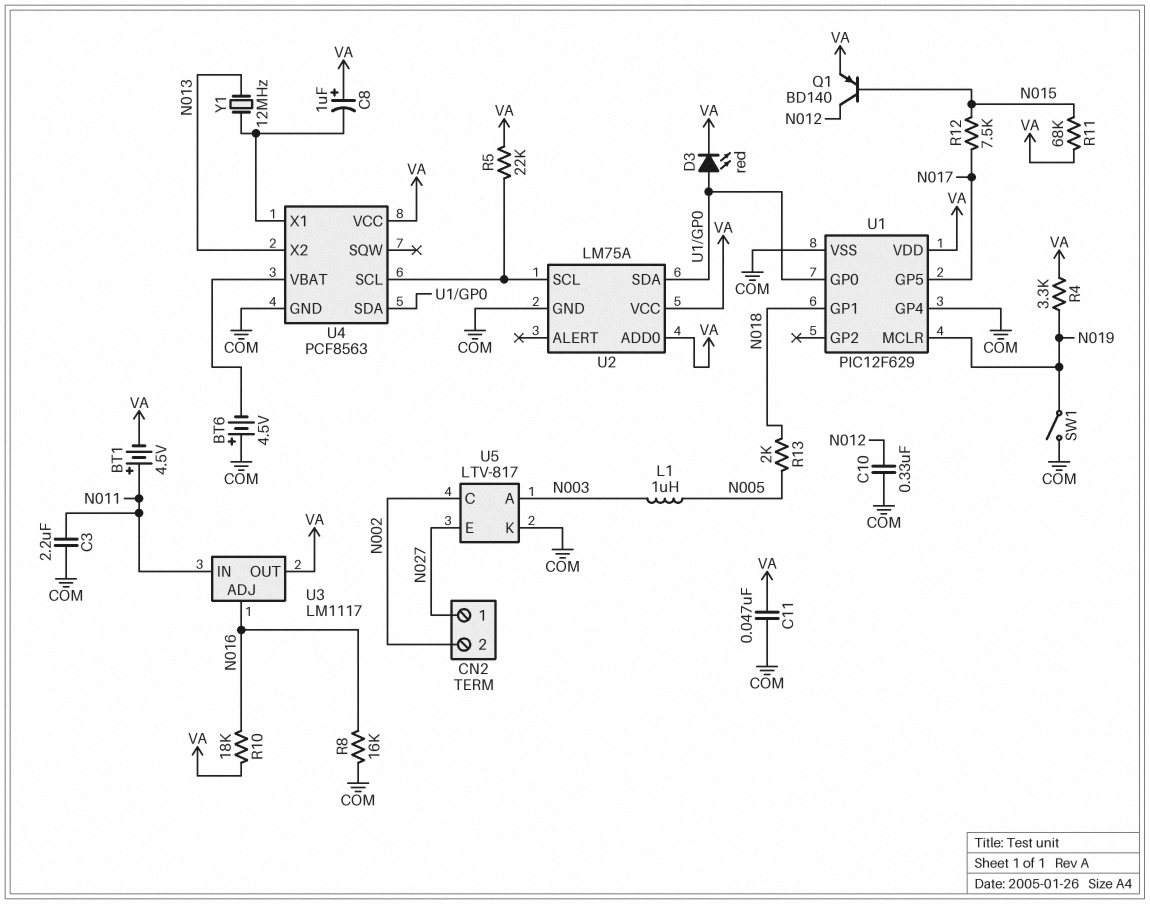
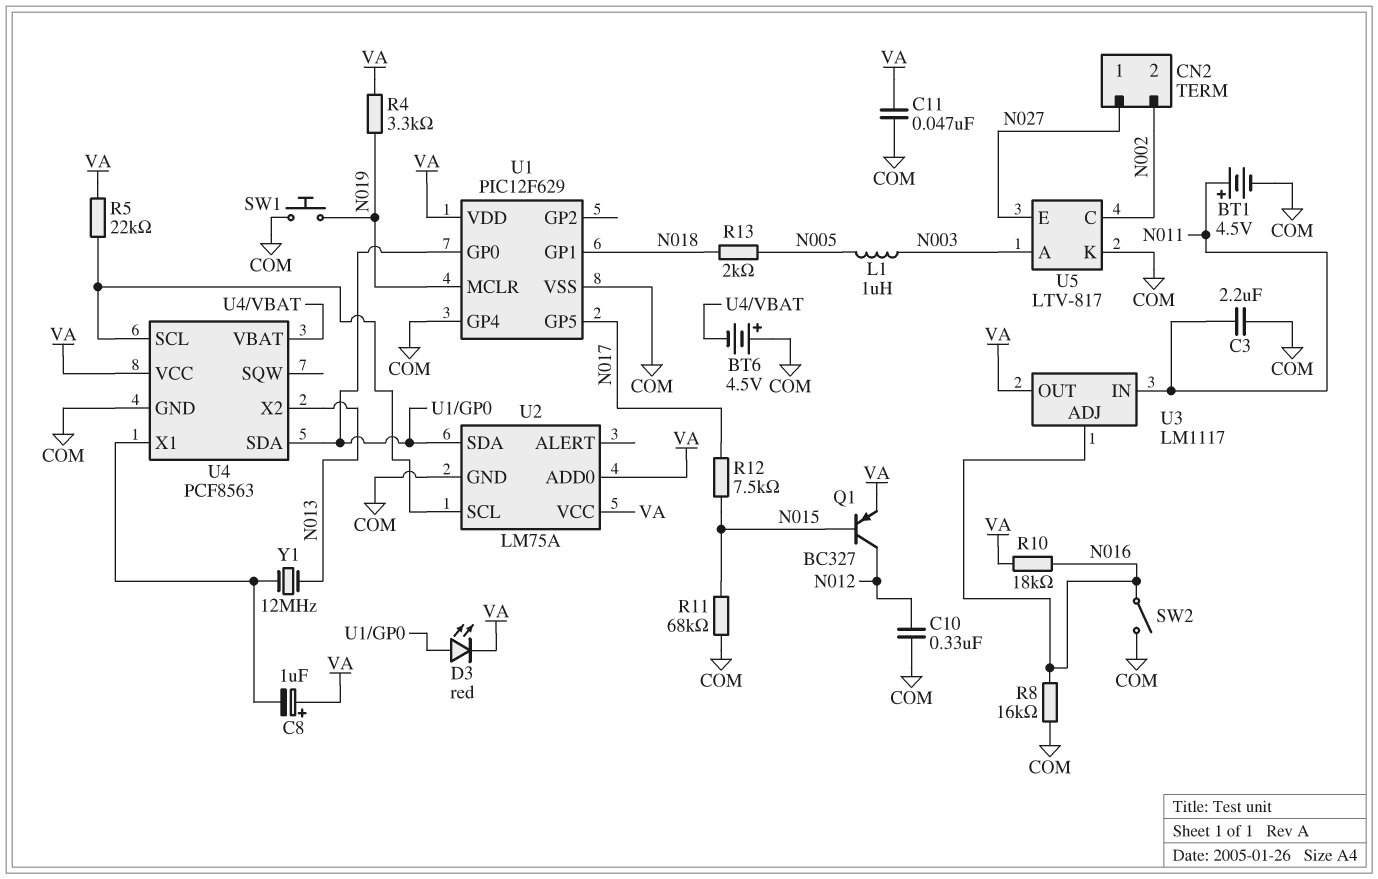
BT1: 4.5V (plus N011, minus VA) -> 4.5V (plus N011, minus COM)
Q1: PNP BD140 (B N015, C N012, E VA) -> PNP BC327 (B N015, C N012, E VA)
R11: 68k (N015, VA) -> 68k (COM, N015)
SW1: switch (COM, N019) -> button (COM, N019)
SW2: none -> switch (COM, N016)

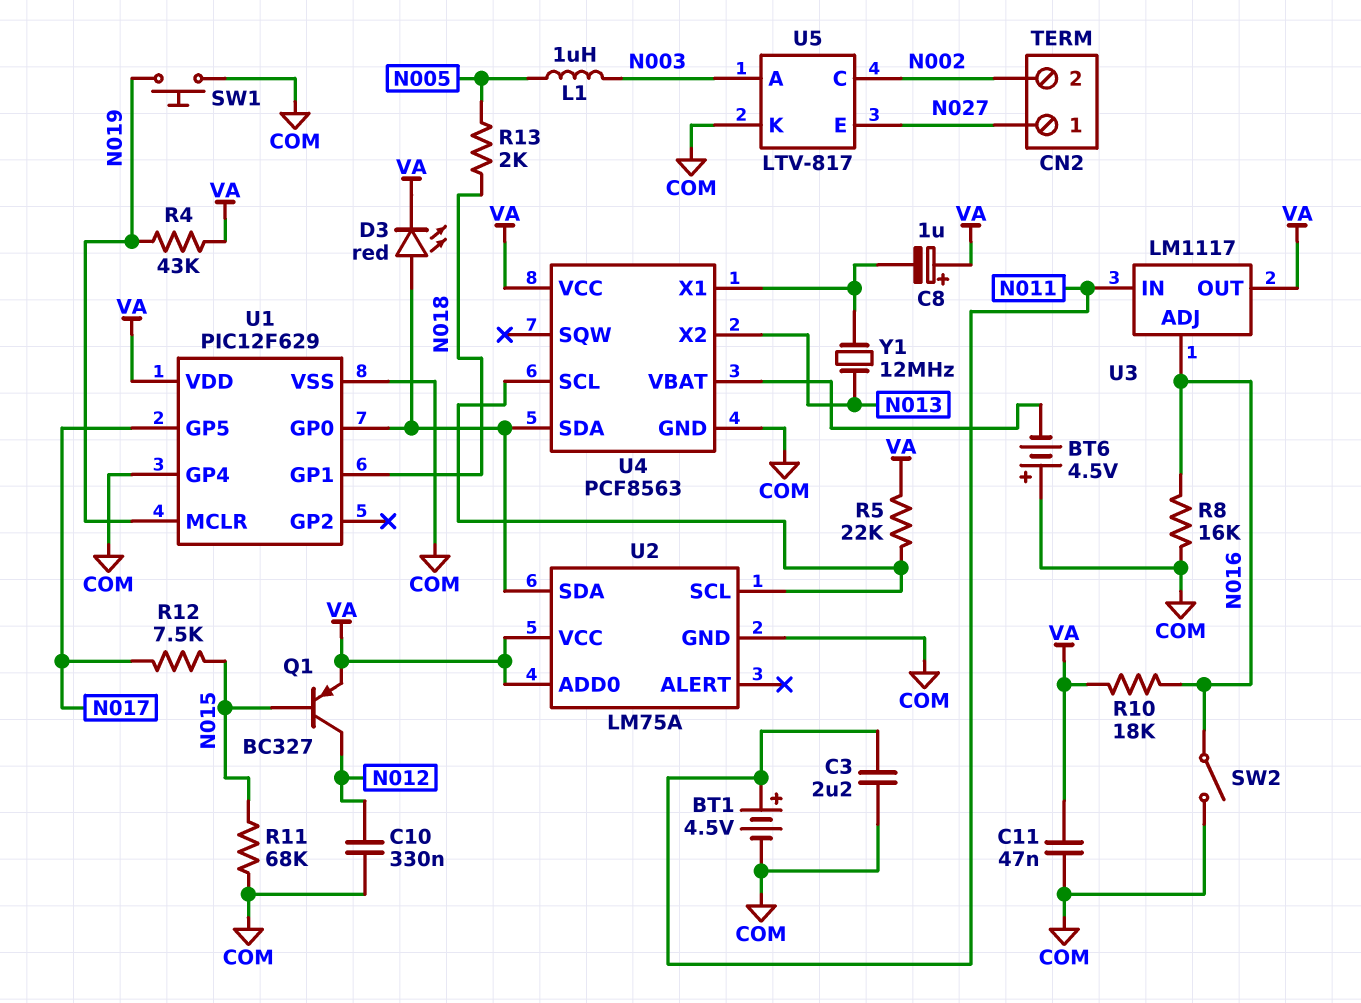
R4: 3.3k (N019, VA) -> 43k (N019, VA)

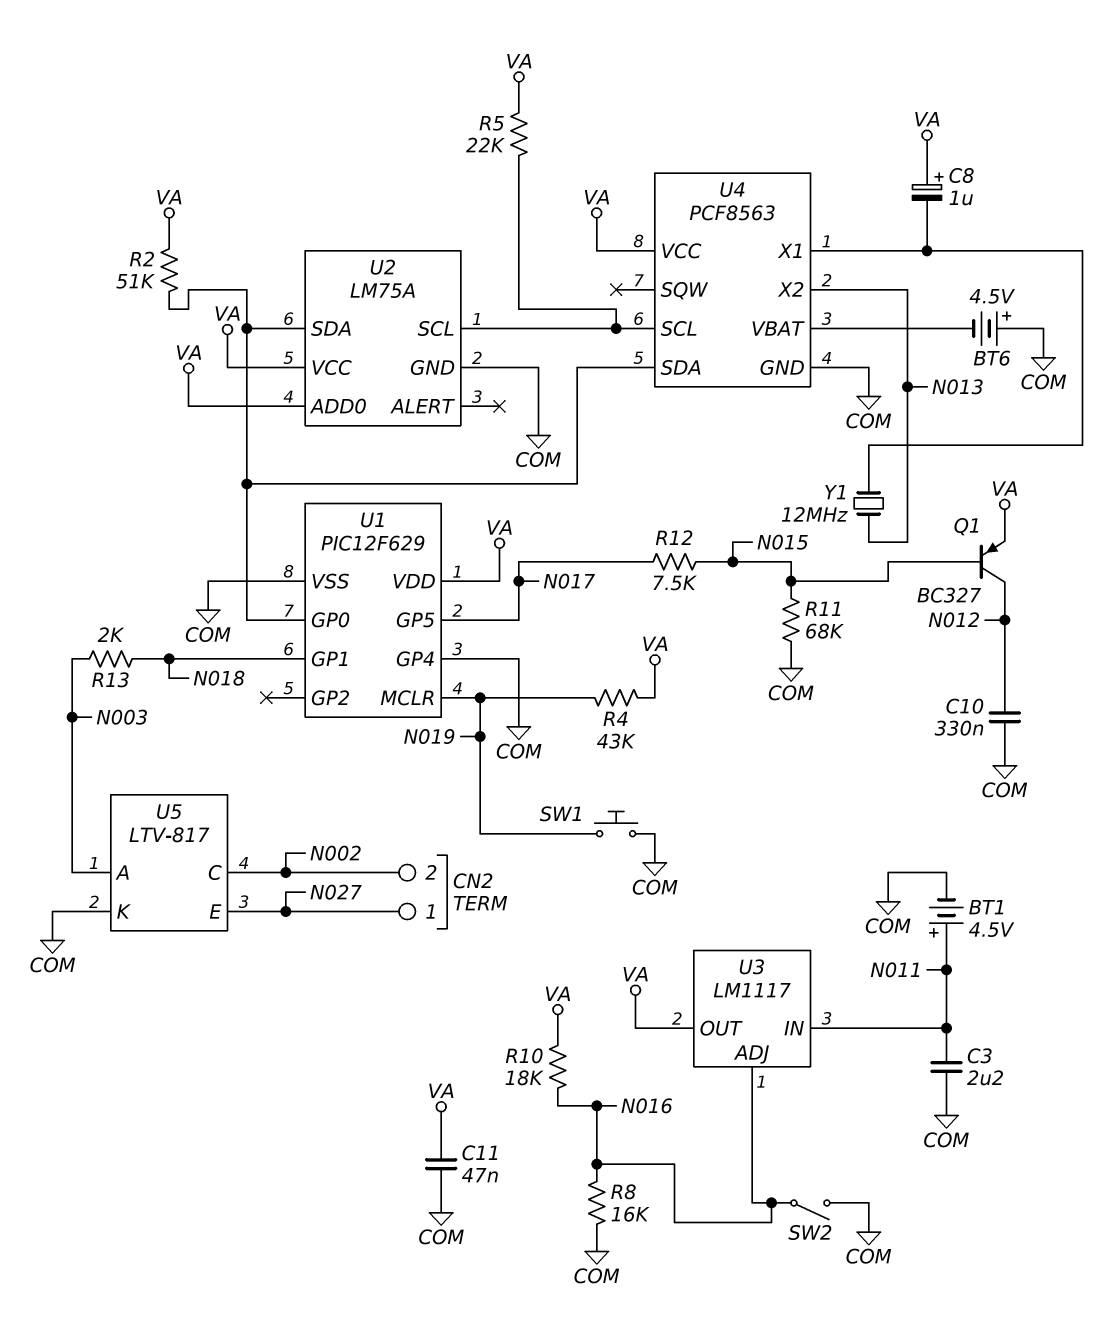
D3: LED red (A U1/GP0, K VA) -> none
L1: 1uH (N003, N005) -> none
R2: none -> 51k (U1/GP0, VA)
R13: 2k (N005, N018) -> 2k (N003, N018)

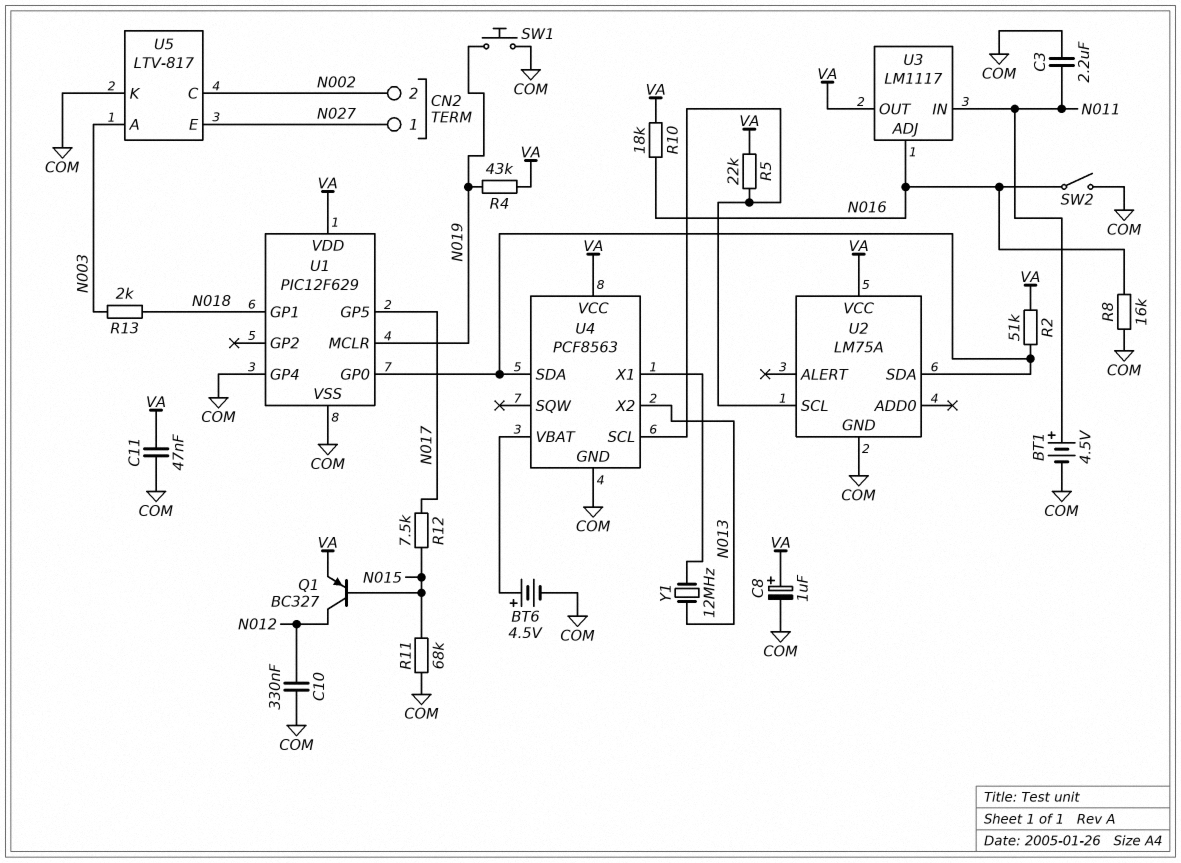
BT6: 4.5V (plus COM, minus U4/VBAT) -> 4.5V (plus U4/VBAT, minus COM)
C8: 1uF (plus VA, minus U4/X1) -> 1uF (plus VA, minus COM)
U2 pin ADD0: VA -> none

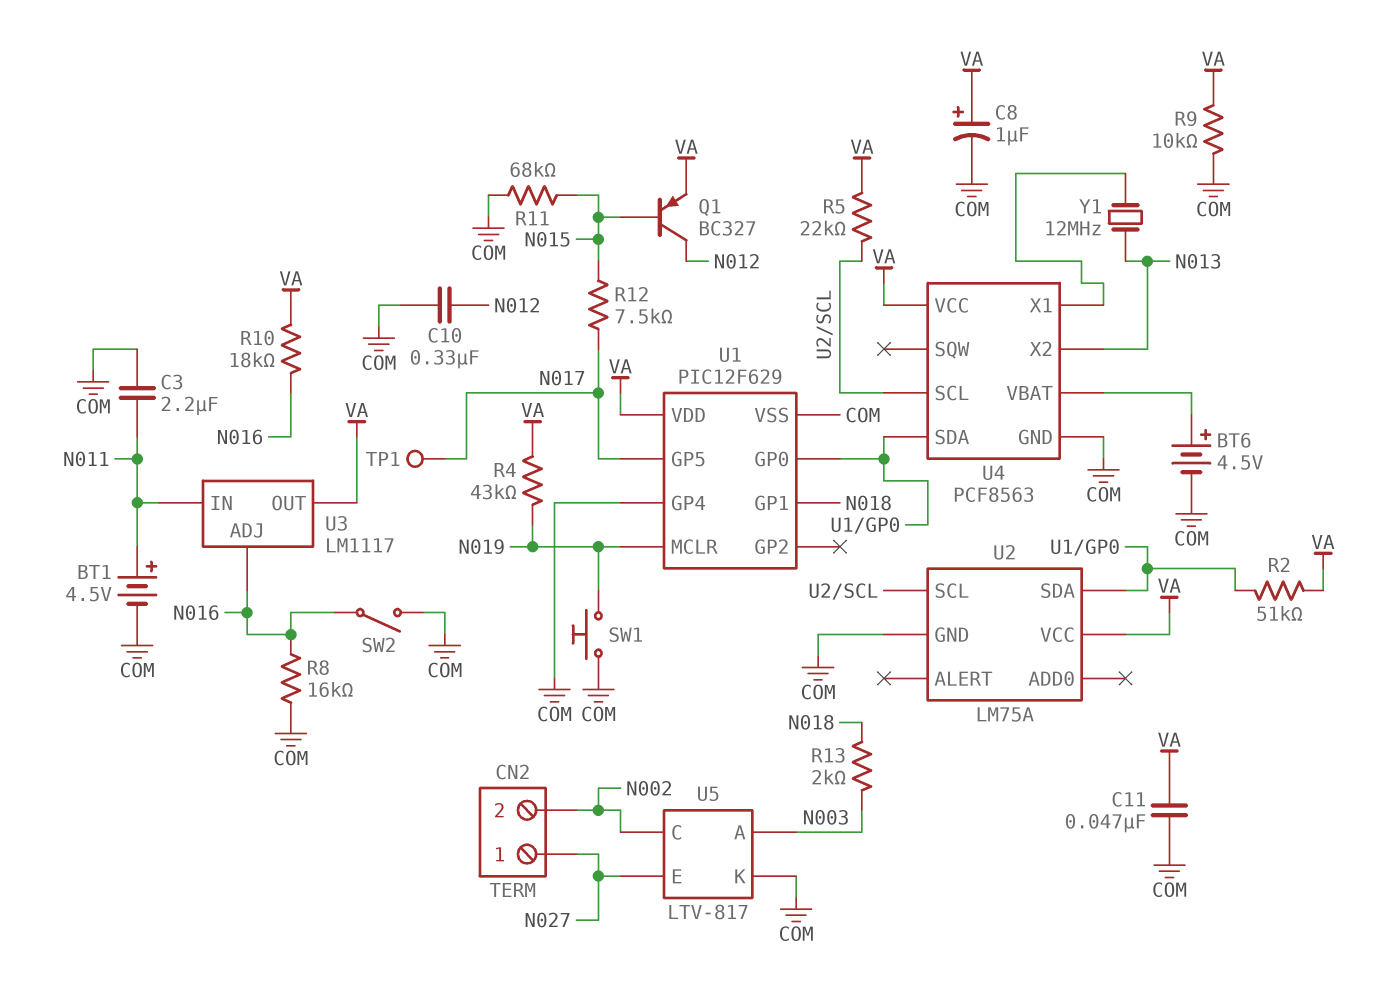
R9: none -> 10k (COM, VA)
TP1: none -> test point (N017)

